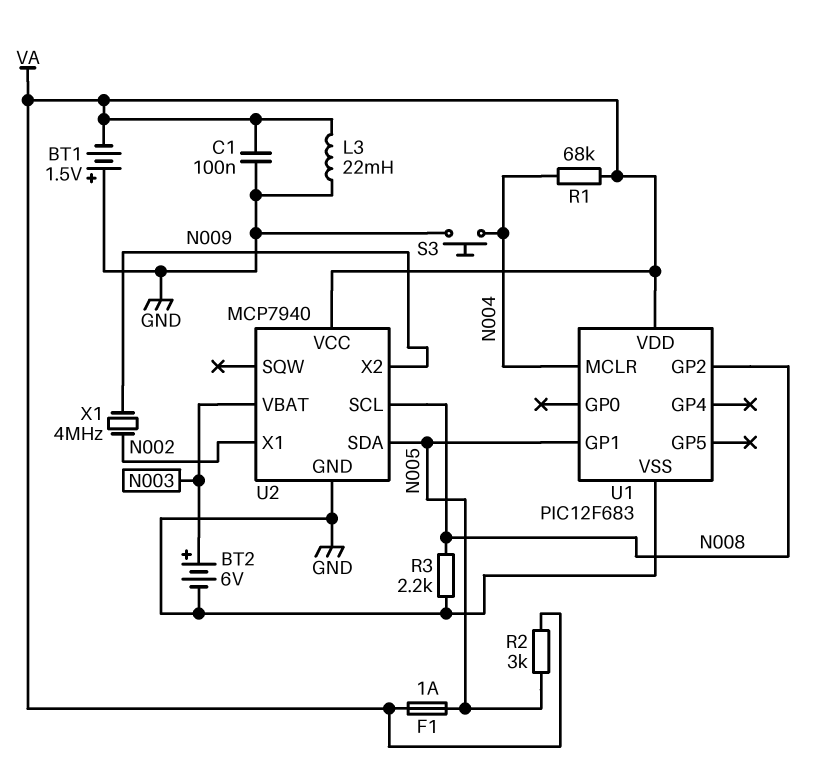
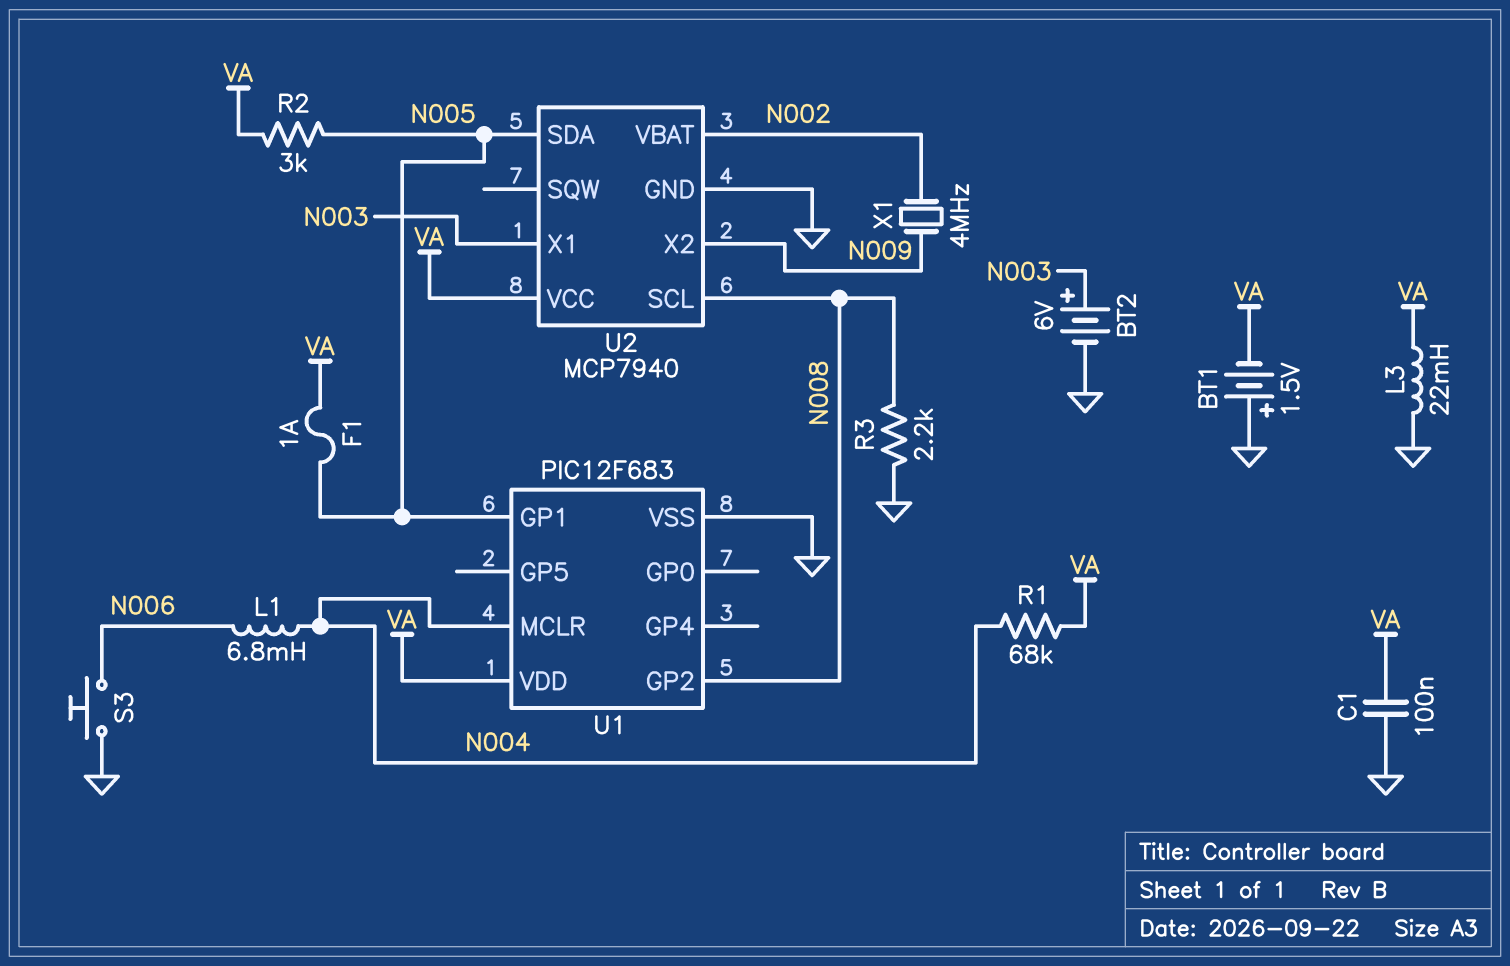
L1: none -> 6.8mH (N004, N006)
S3: button (GND, N004) -> button (GND, N006)
U2 pin VBAT: N003 -> N002
U2 pin X1: N002 -> N003

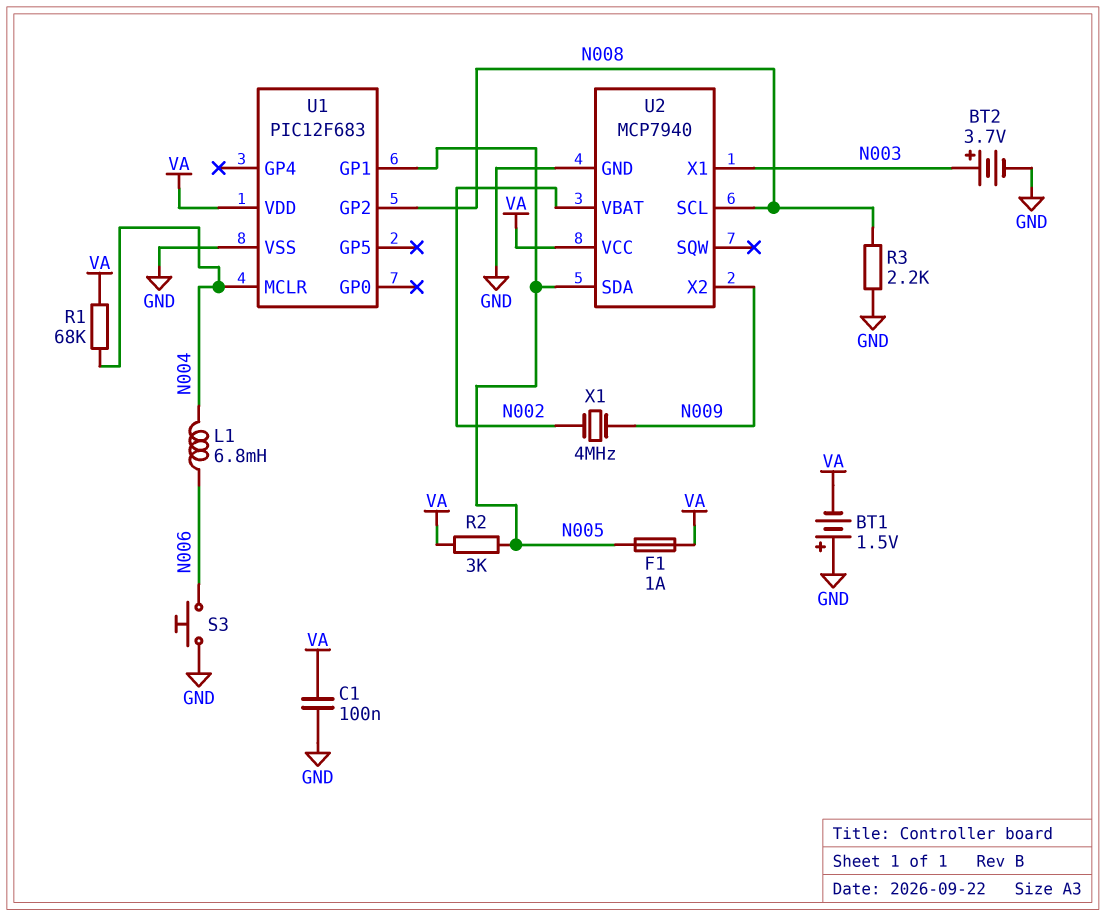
BT2: 6V (plus N003, minus GND) -> 3.7V (plus N003, minus GND)
L3: 22mH (GND, VA) -> none

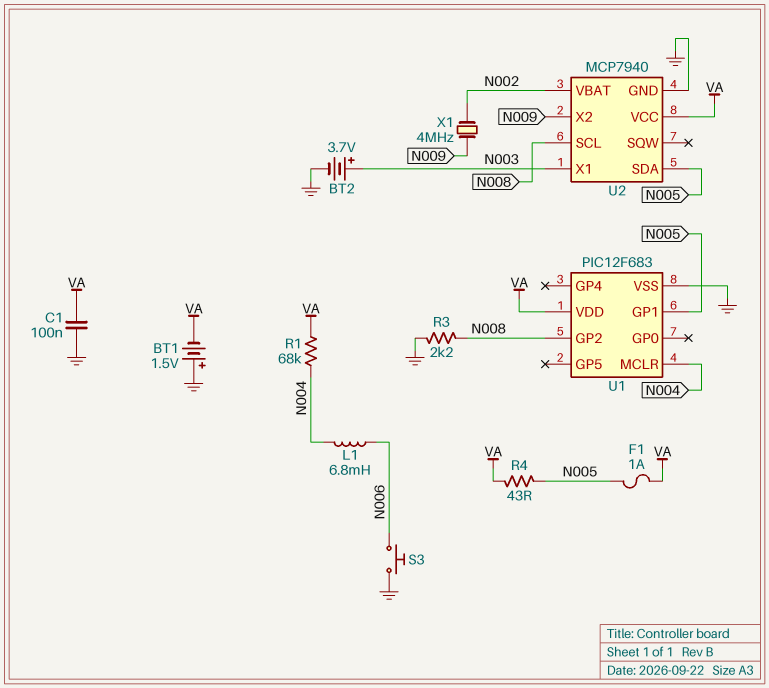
R2: 3k (N005, VA) -> none
R4: none -> 43 (N005, VA)

